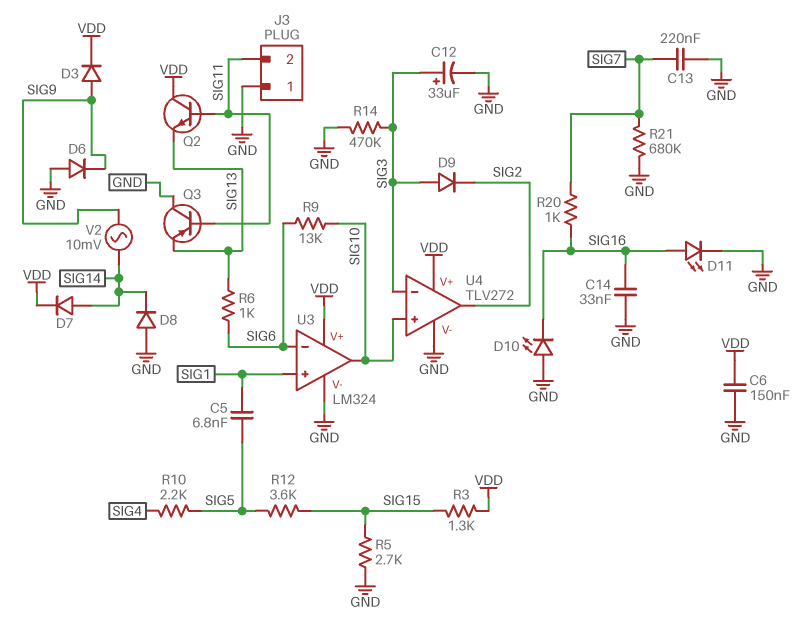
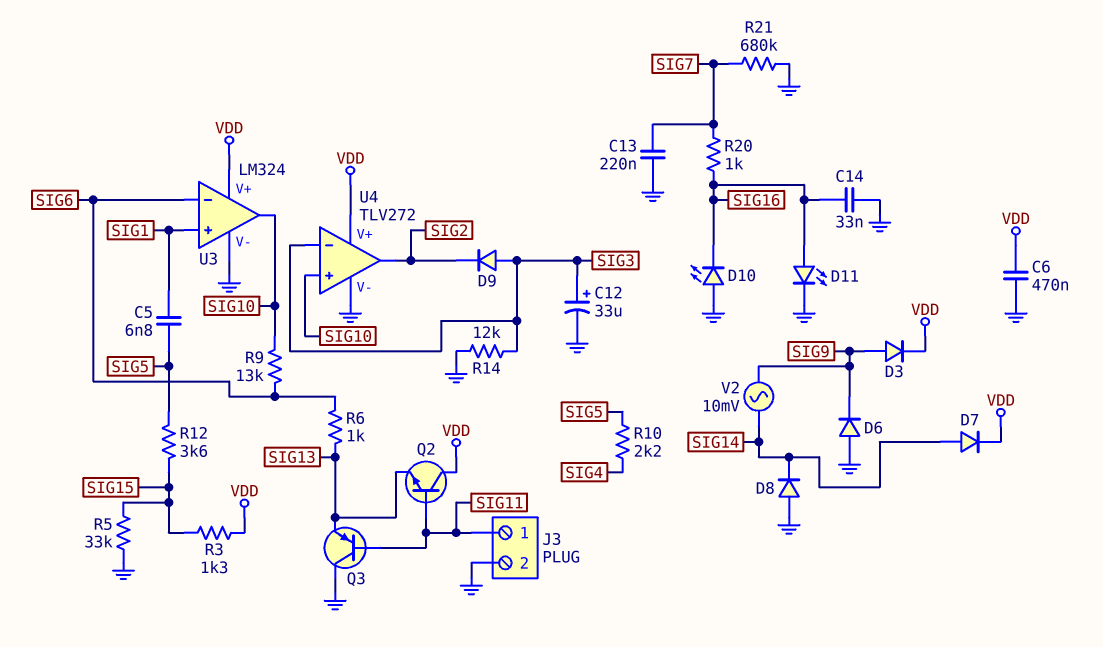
C6: 150nF (GND, VDD) -> 470nF (GND, VDD)
J3 pin 1: GND -> SIG11
J3 pin 2: SIG11 -> GND
R5: 2.7k (GND, SIG15) -> 33k (GND, SIG15)
R14: 470k (GND, SIG3) -> 12k (GND, SIG3)

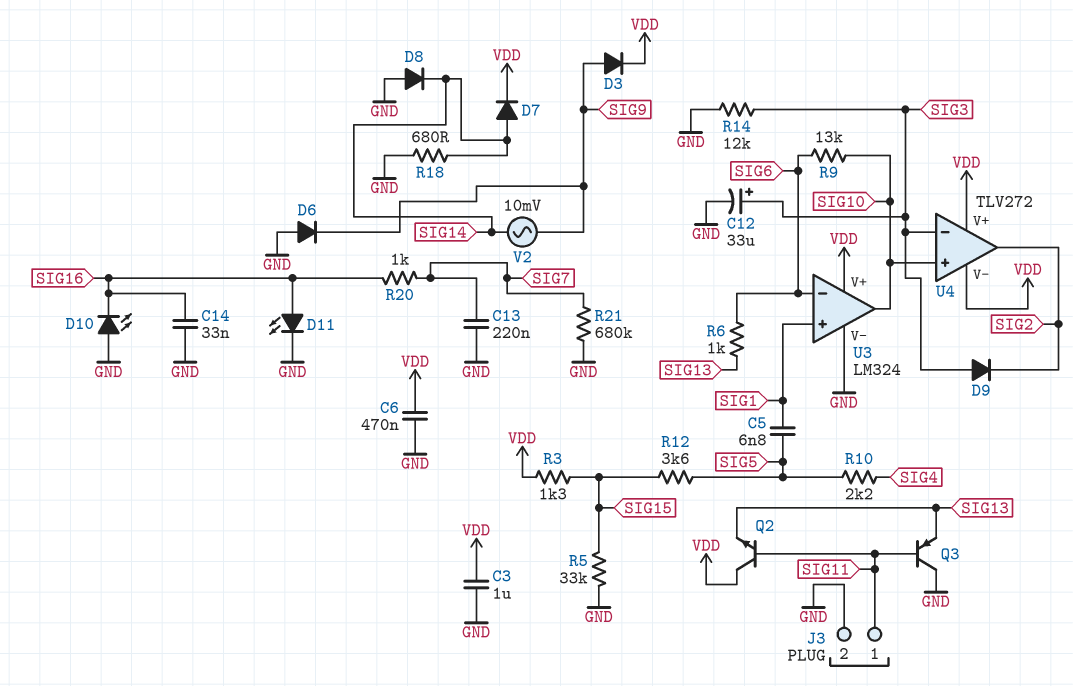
C3: none -> 1uF (GND, VDD)
R18: none -> 680 (GND, SIG14)
U4 pin V-: GND -> VDD

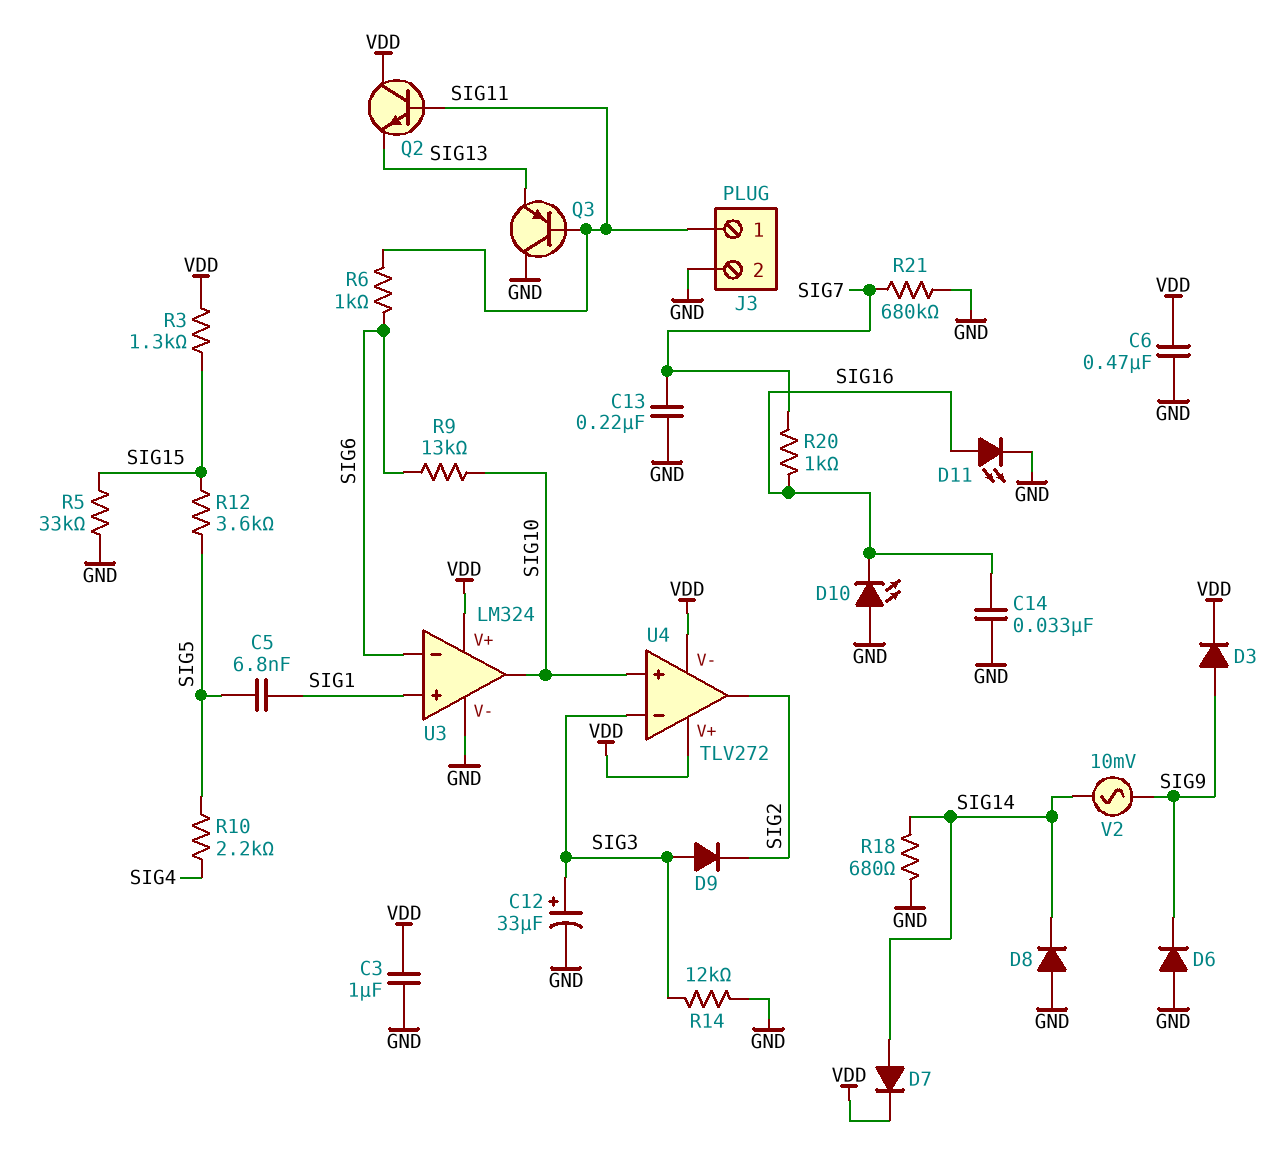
R6: 1k (SIG6, SIG13) -> 1k (SIG6, SIG11)

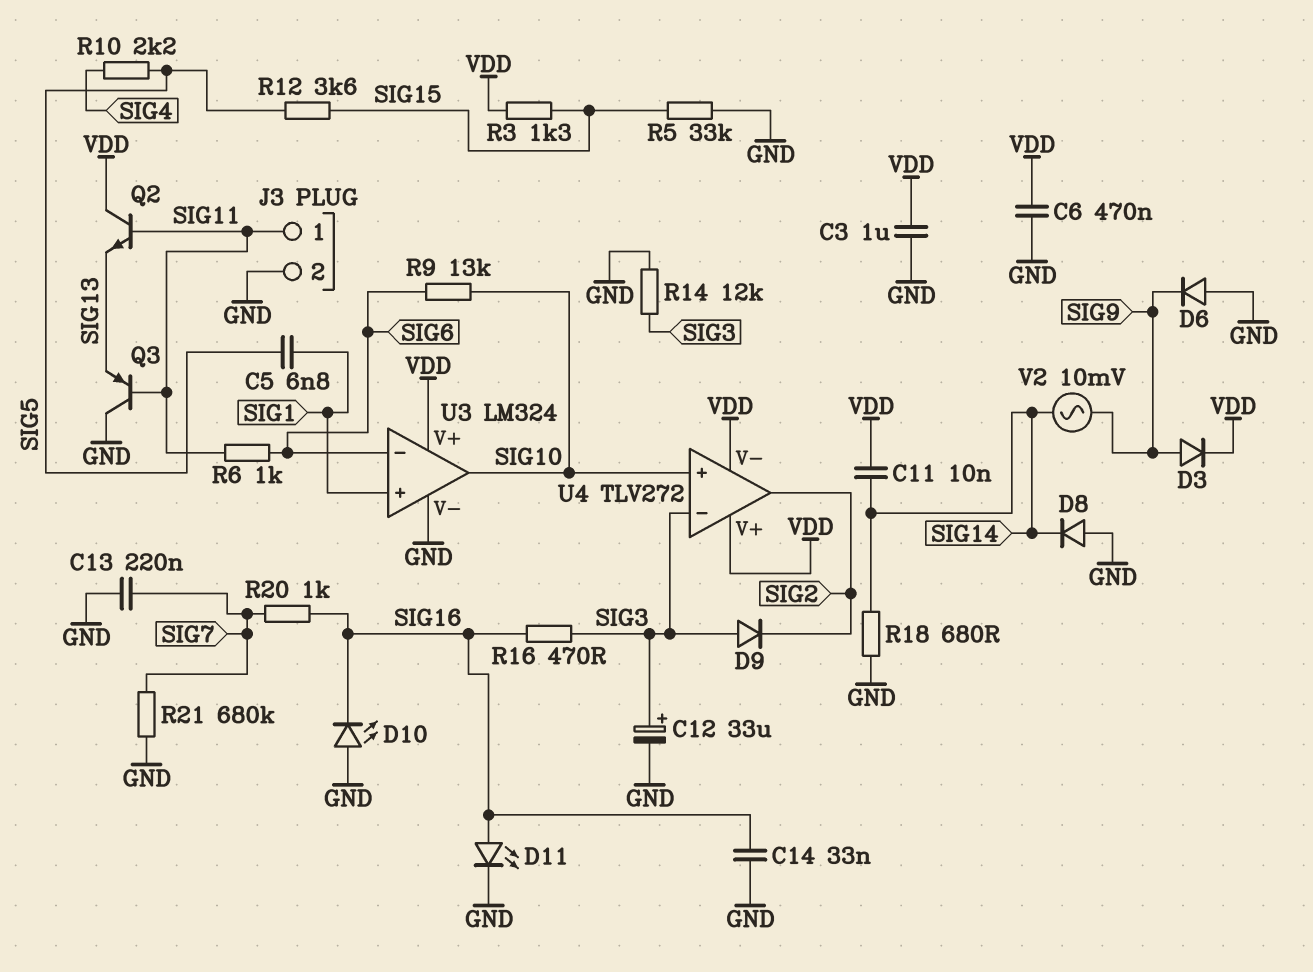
C11: none -> 10nF (SIG14, VDD)
D7: diode (A SIG14, K VDD) -> none
R16: none -> 470 (SIG3, SIG16)

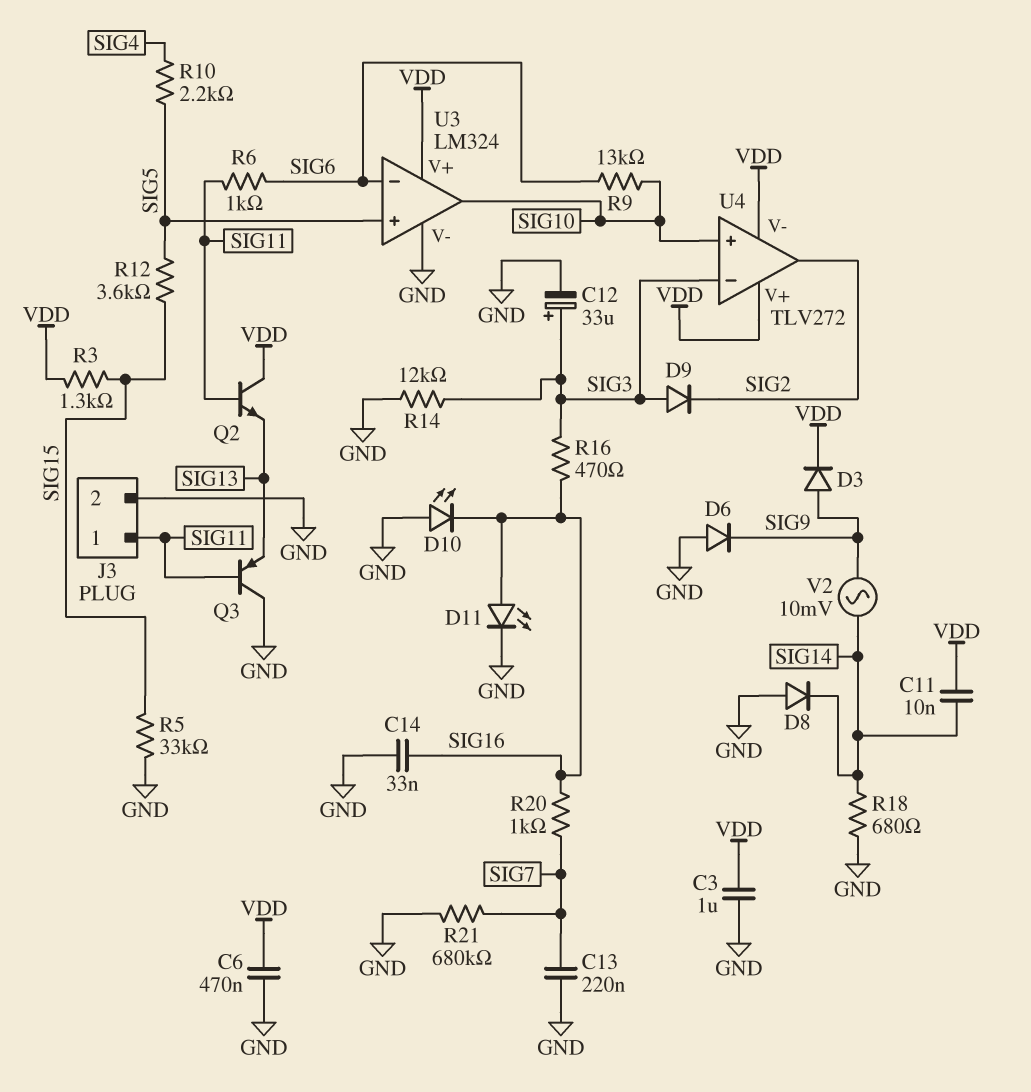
C5: 6.8nF (SIG1, SIG5) -> none
U3 pin in+: SIG1 -> SIG5

